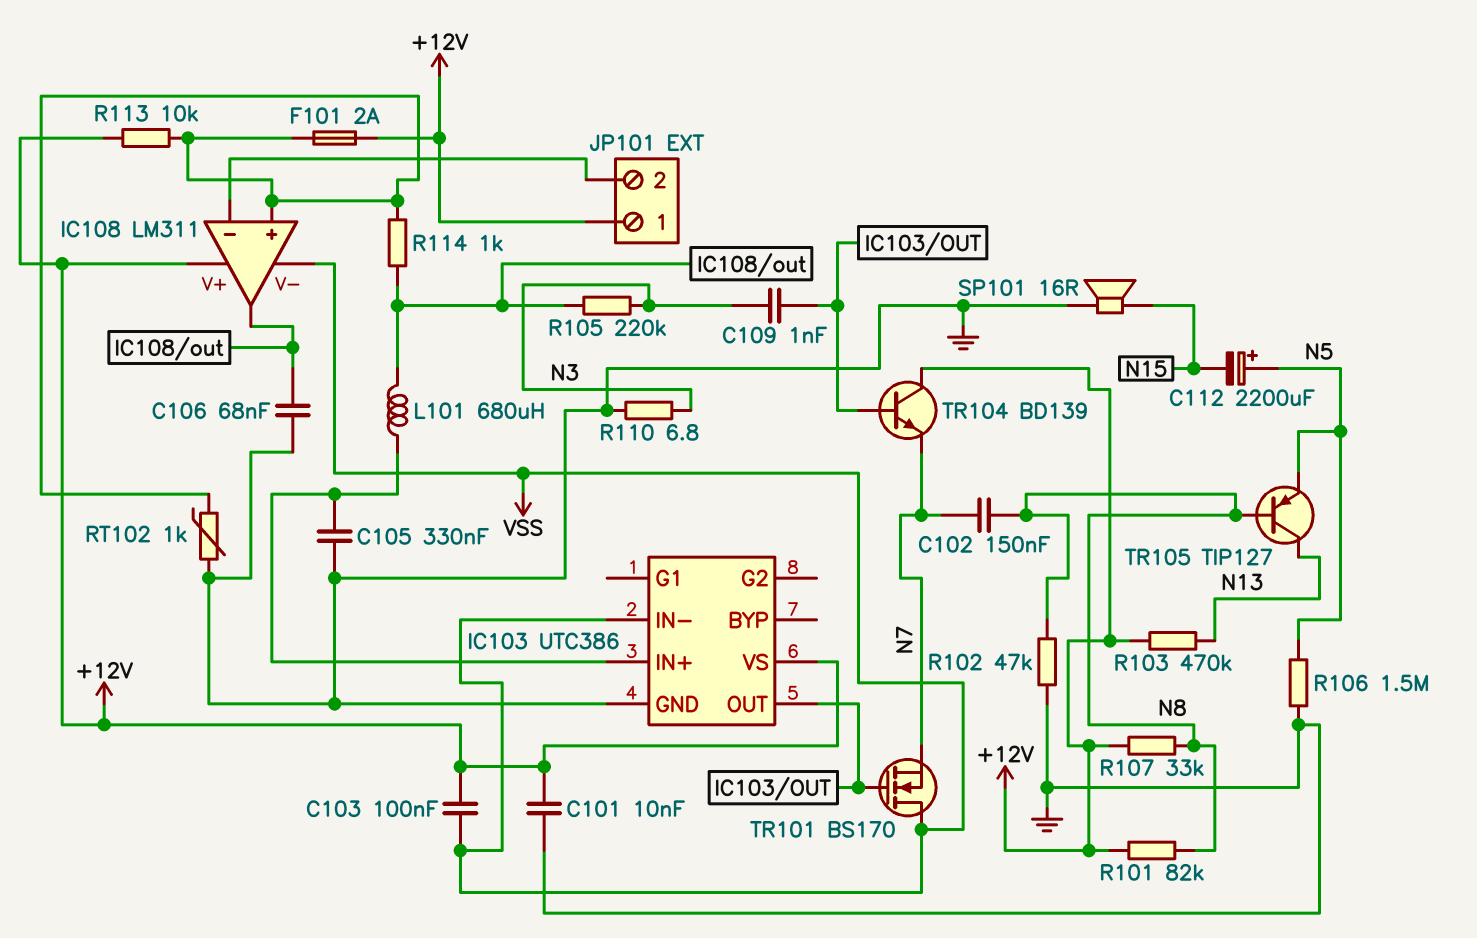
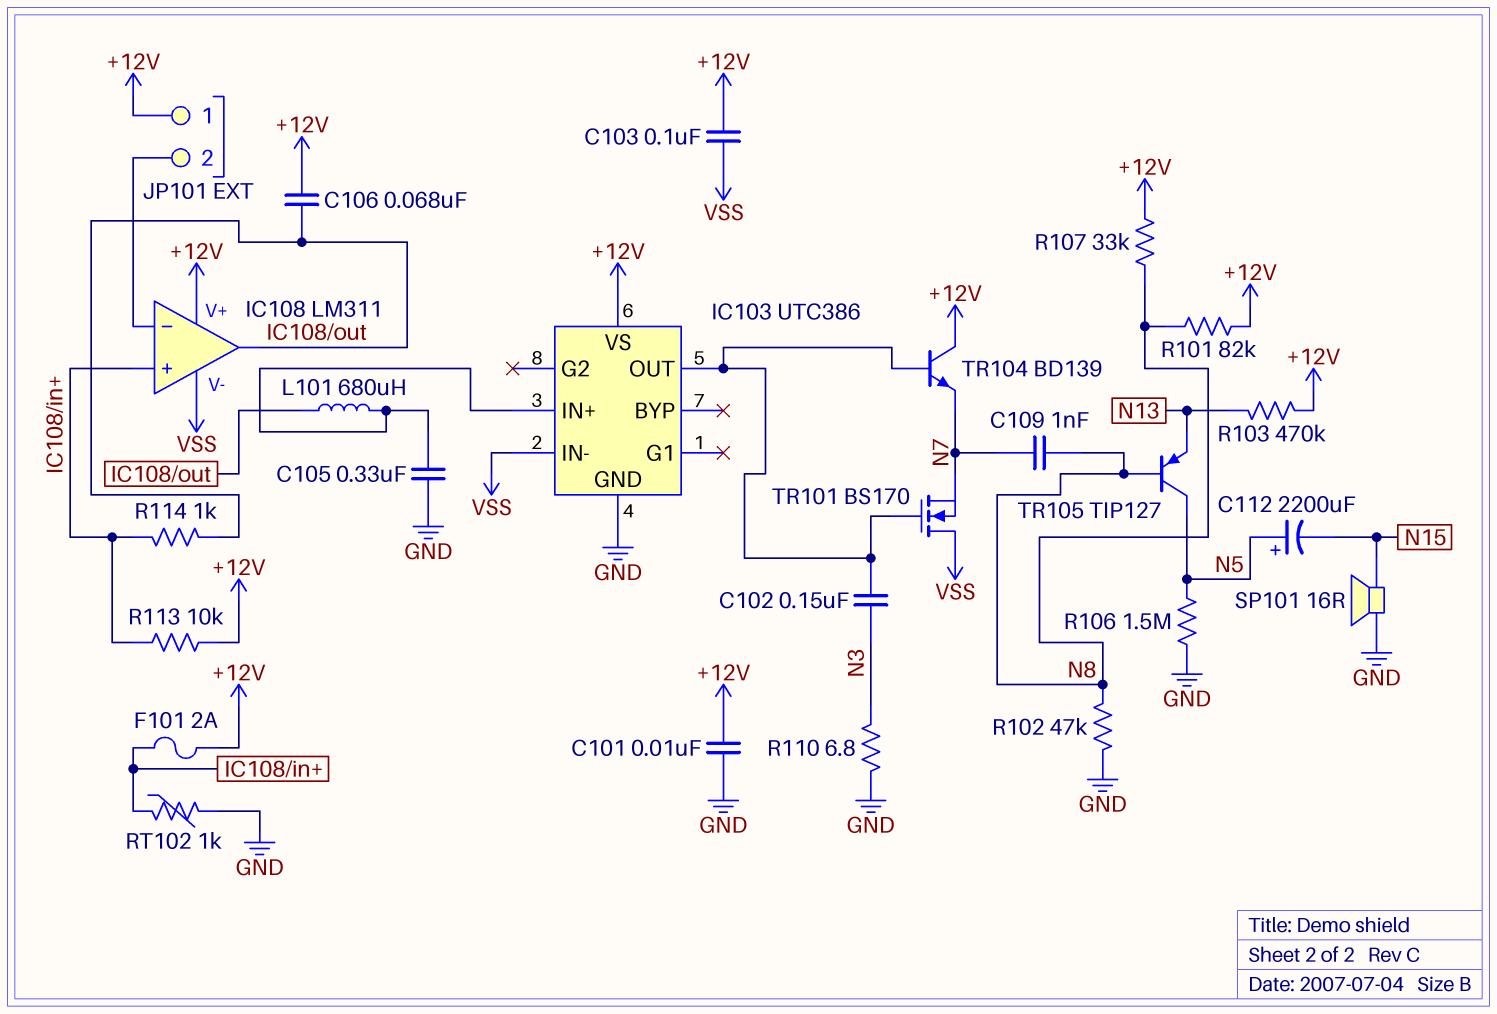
C102: 150nF (N7, N8) -> 150nF (IC103/OUT, N3)
C106: 68nF (GND, IC108/out) -> 68nF (+12V, IC108/out)
C109: 1nF (IC103/OUT, N3) -> 1nF (N7, N8)
R105: 220k (IC108/out, N3) -> none
TR105: PNP TIP127 (B N8, C N13, E N5) -> PNP TIP127 (B N8, C N5, E N13)

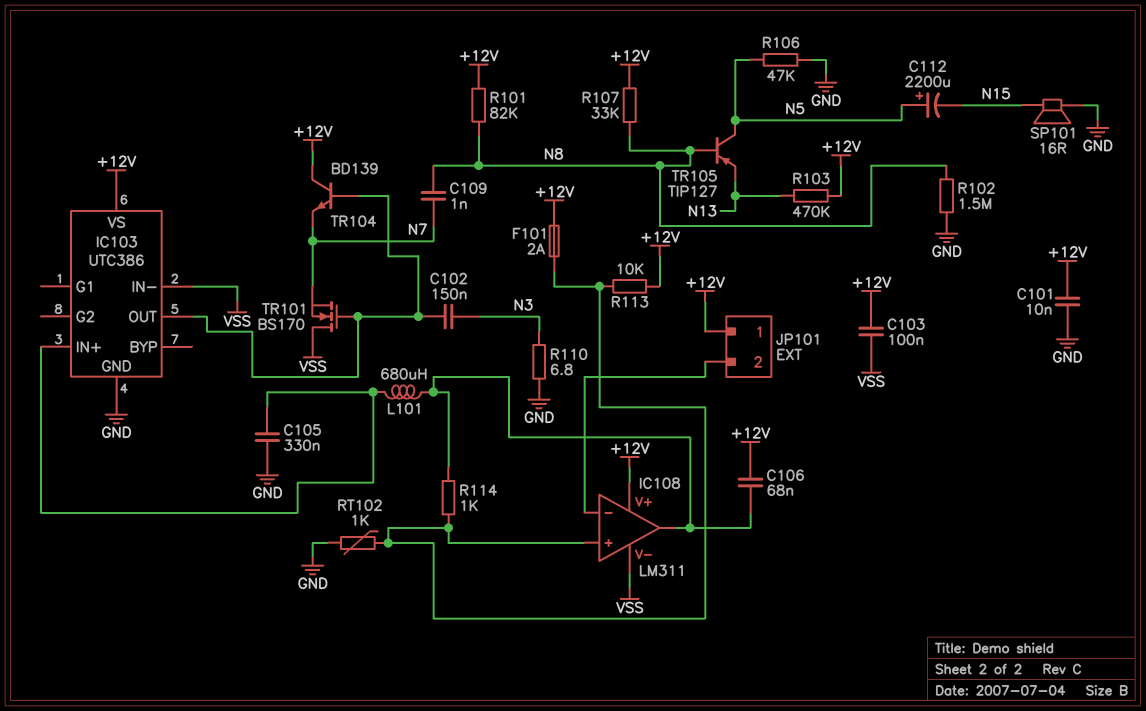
R102: 47k (GND, N8) -> 1.5M (GND, N8)
R106: 1.5M (GND, N5) -> 47k (GND, N5)

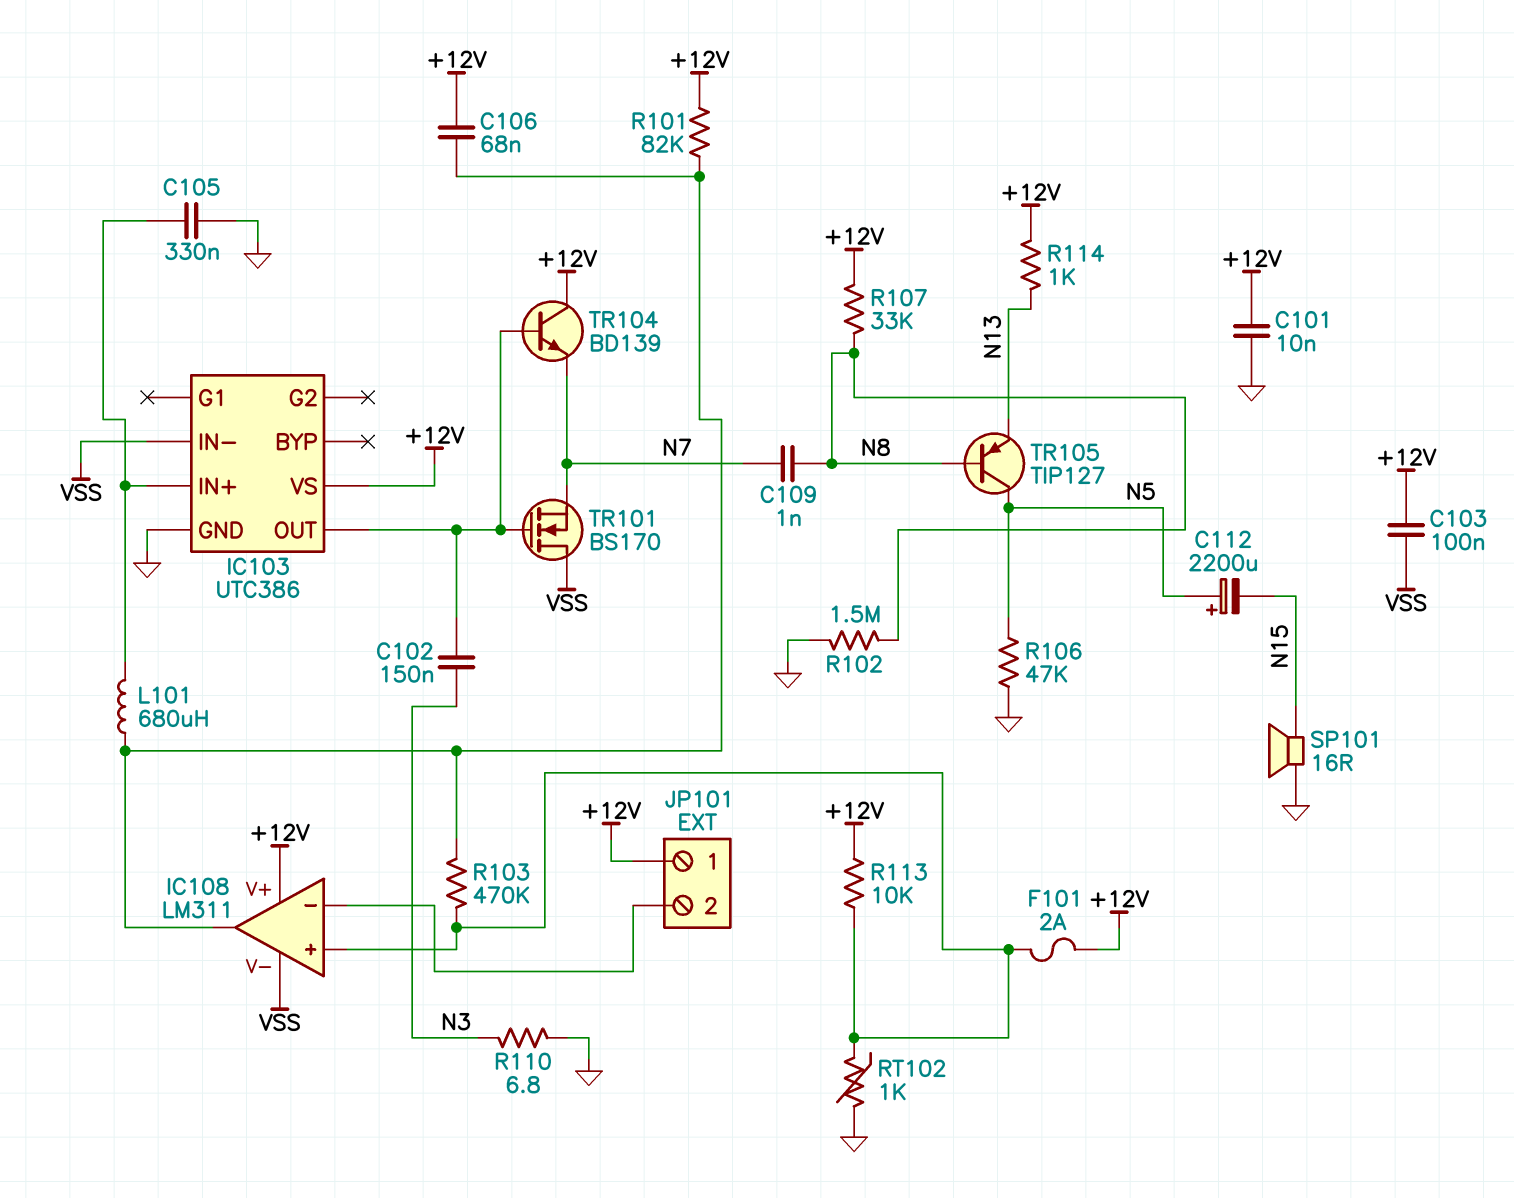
R101: 82k (+12V, N8) -> 82k (+12V, IC108/out)
R103: 470k (+12V, N13) -> 470k (IC108/in+, IC108/out)
R114: 1k (IC108/in+, IC108/out) -> 1k (+12V, N13)

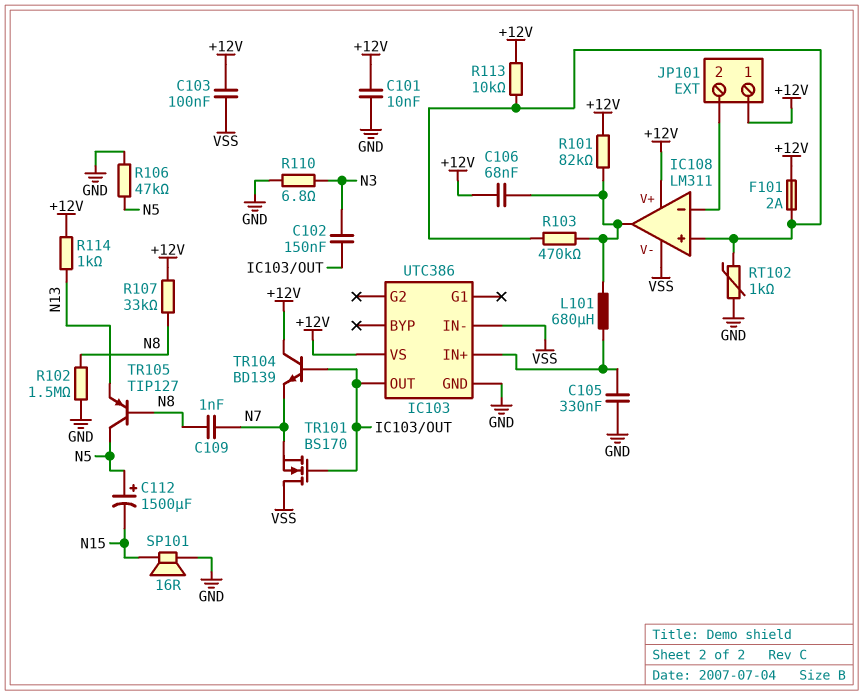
C112: 2200uF (plus N5, minus N15) -> 1500uF (plus N5, minus N15)

